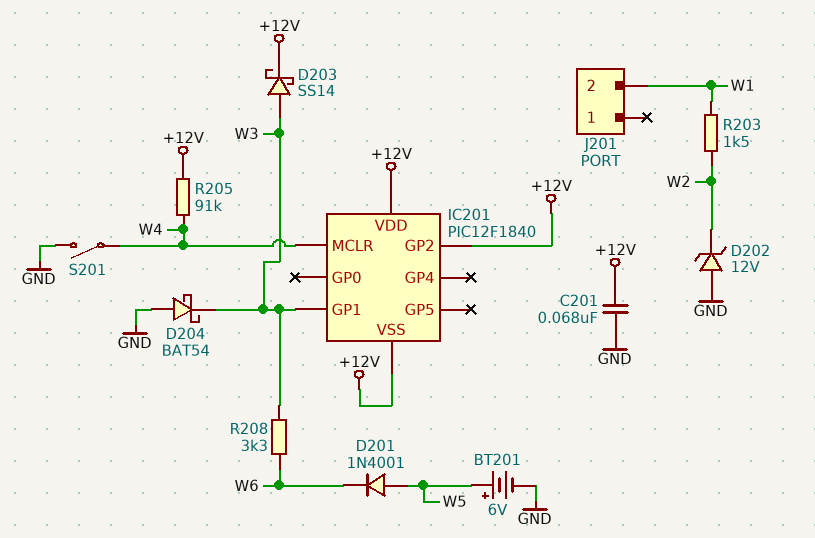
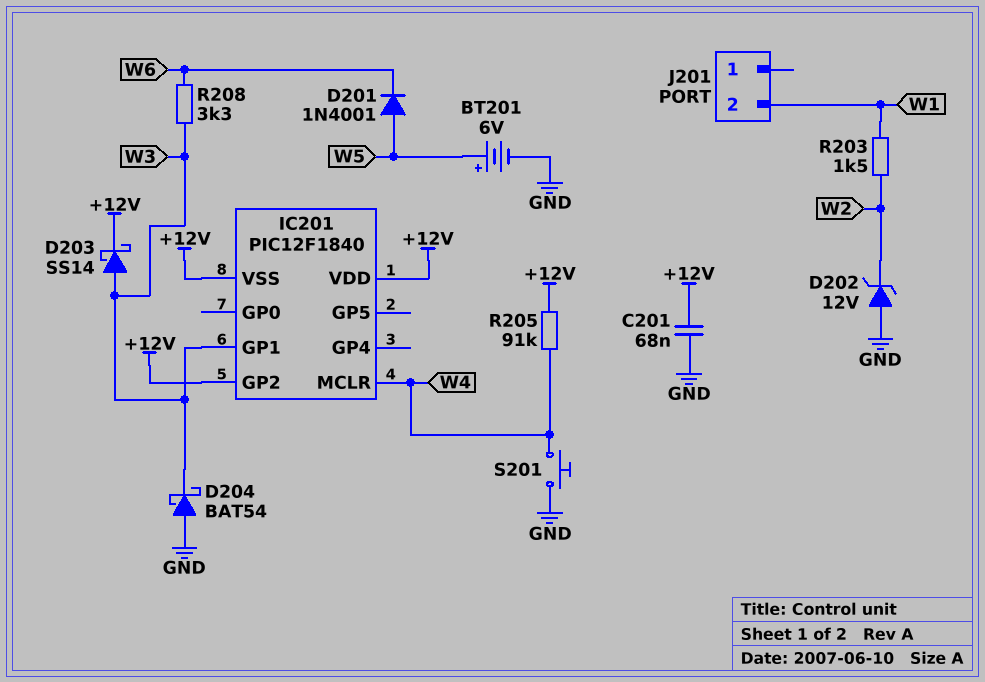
S201: switch (GND, W4) -> button (GND, W4)

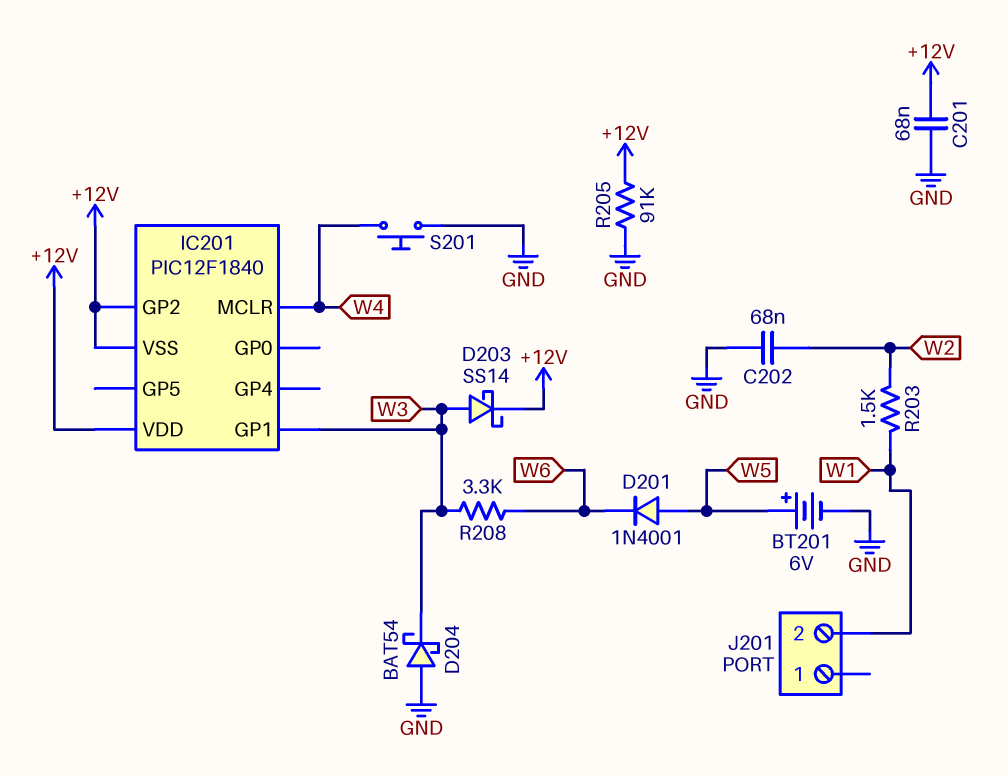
C202: none -> 68nF (GND, W2)
D202: zener 12V (A GND, K W2) -> none
R205: 91k (+12V, W4) -> 91k (+12V, GND)

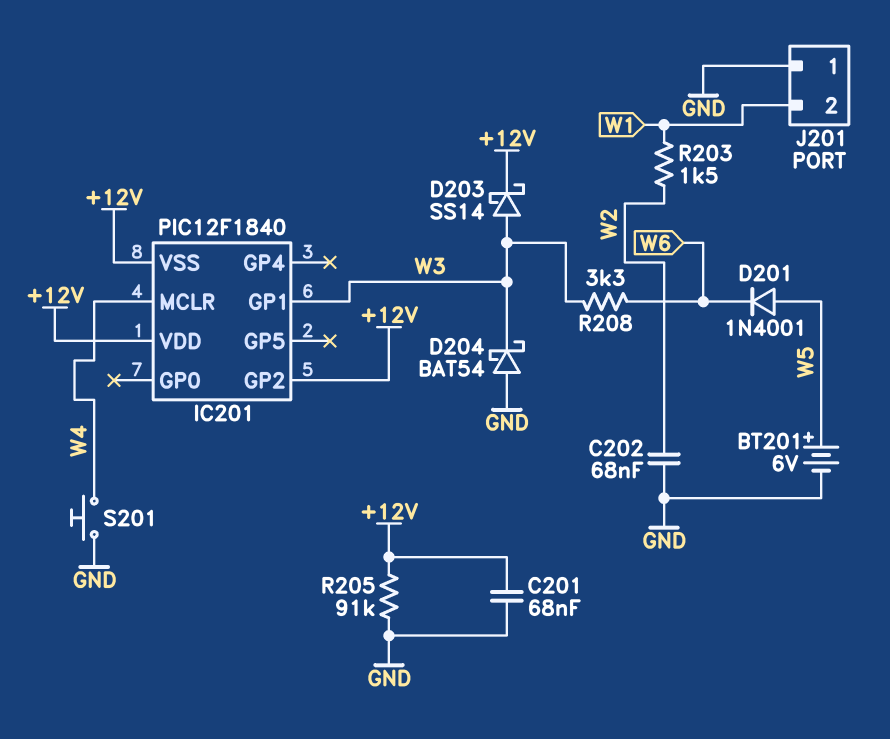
J201 pin 1: none -> GND

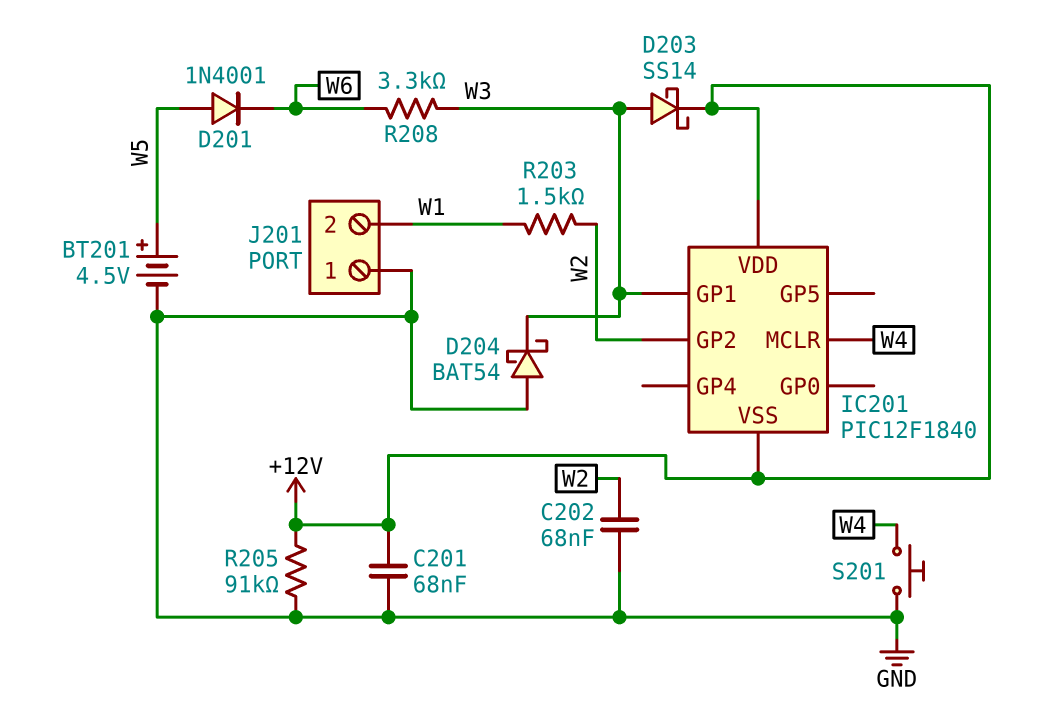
BT201: 6V (plus W5, minus GND) -> 4.5V (plus W5, minus GND)
IC201 pin GP2: +12V -> W2

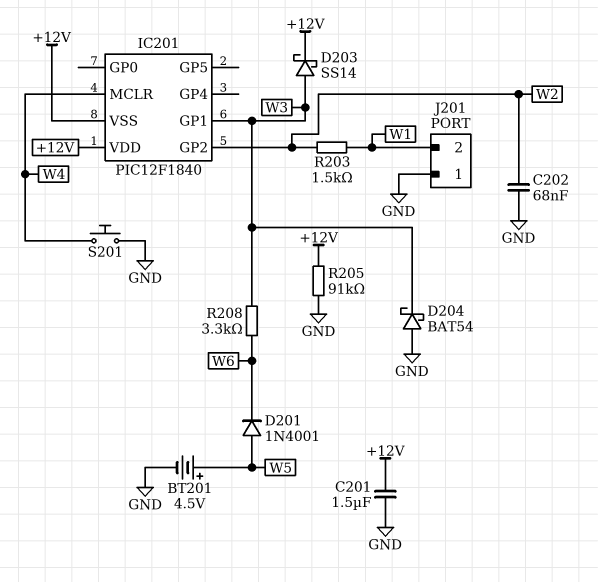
C201: 68nF (+12V, GND) -> 1.5uF (+12V, GND)

